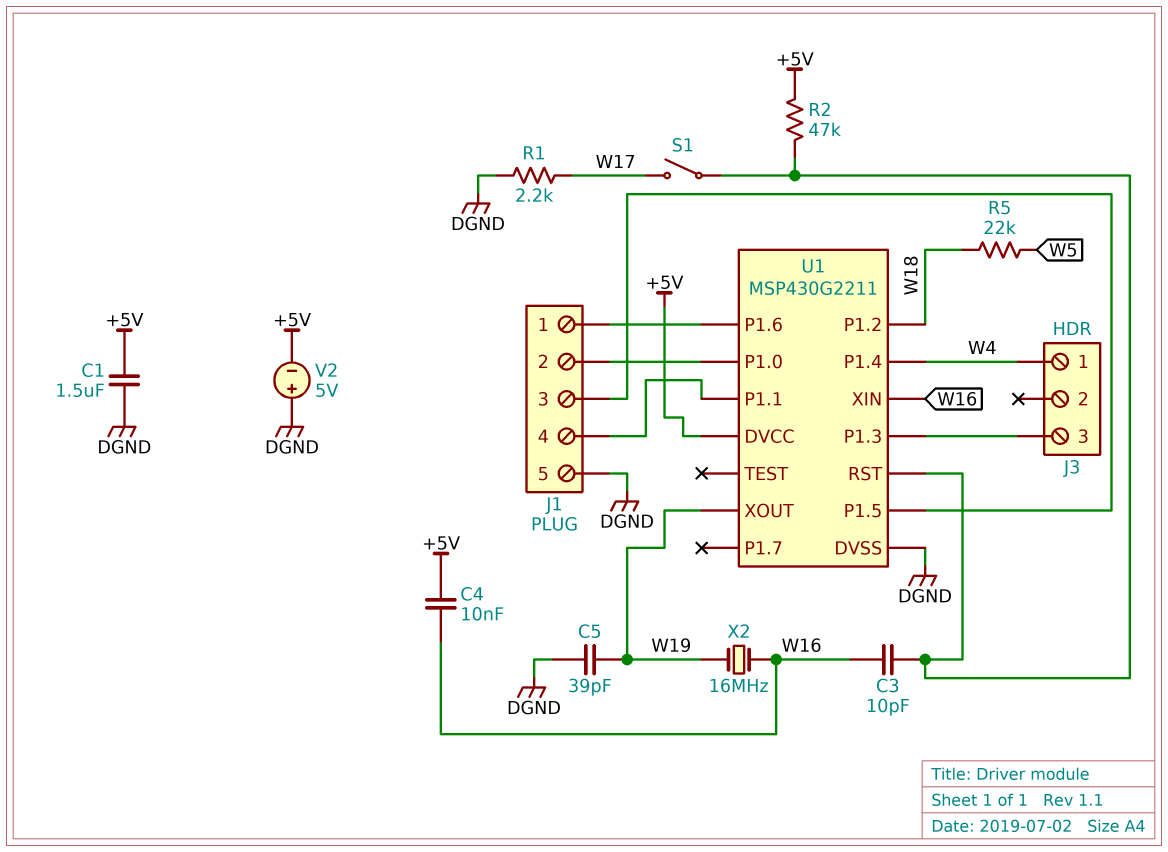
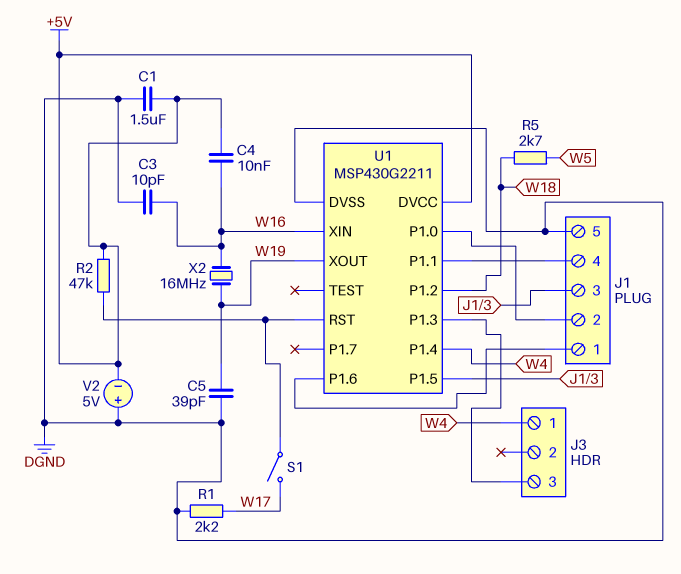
C3: 10pF (U1/RST, W16) -> 10pF (DGND, W16)
R5: 22k (W5, W18) -> 2.7k (W5, W18)

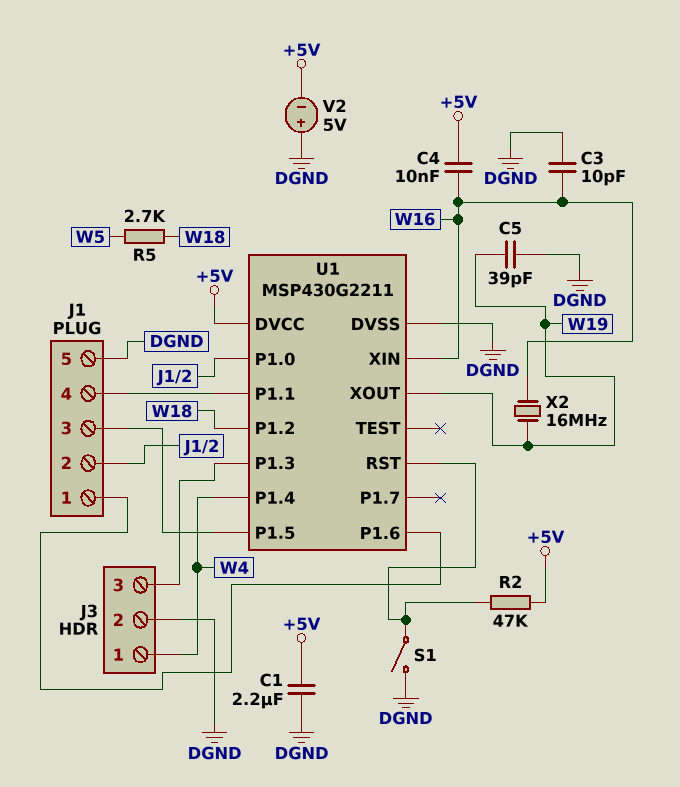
C1: 1.5uF (+5V, DGND) -> 2.2uF (+5V, DGND)
J3 pin 2: none -> DGND
R1: 2.2k (DGND, W17) -> none
S1: switch (U1/RST, W17) -> switch (DGND, U1/RST)

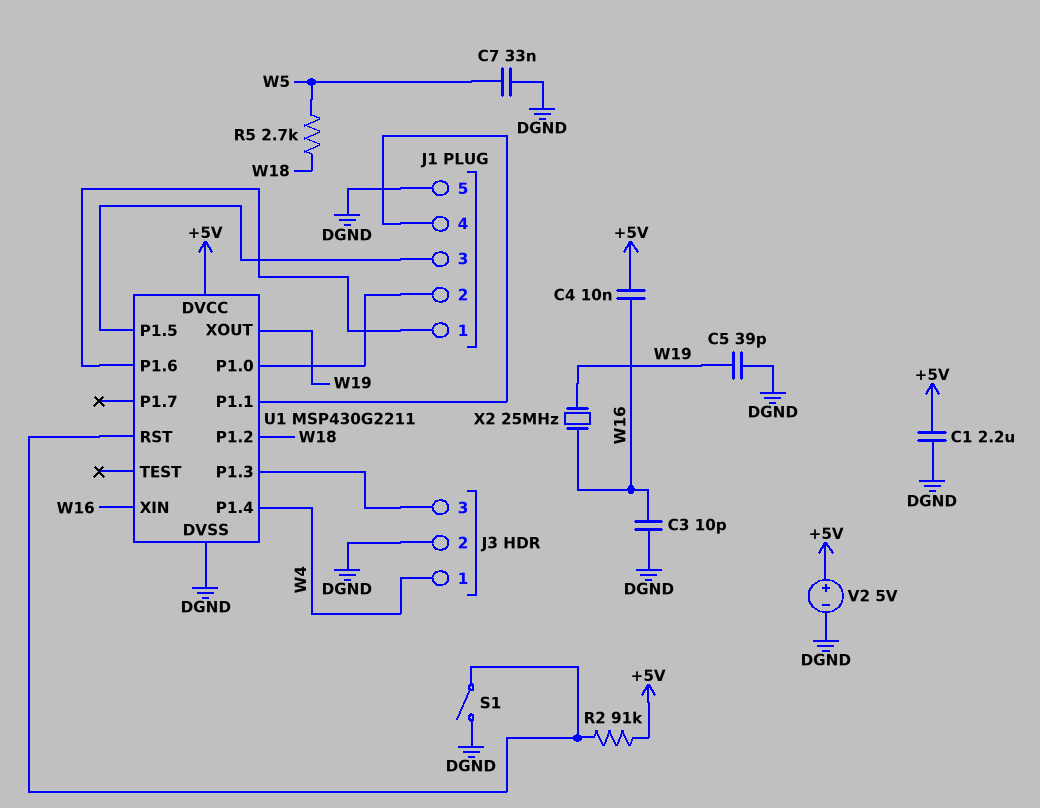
C7: none -> 33nF (DGND, W5)
R2: 47k (+5V, U1/RST) -> 91k (+5V, U1/RST)
V2: 5V (plus DGND, minus +5V) -> 5V (plus +5V, minus DGND)
X2: 16MHz (W16, W19) -> 25MHz (W16, W19)

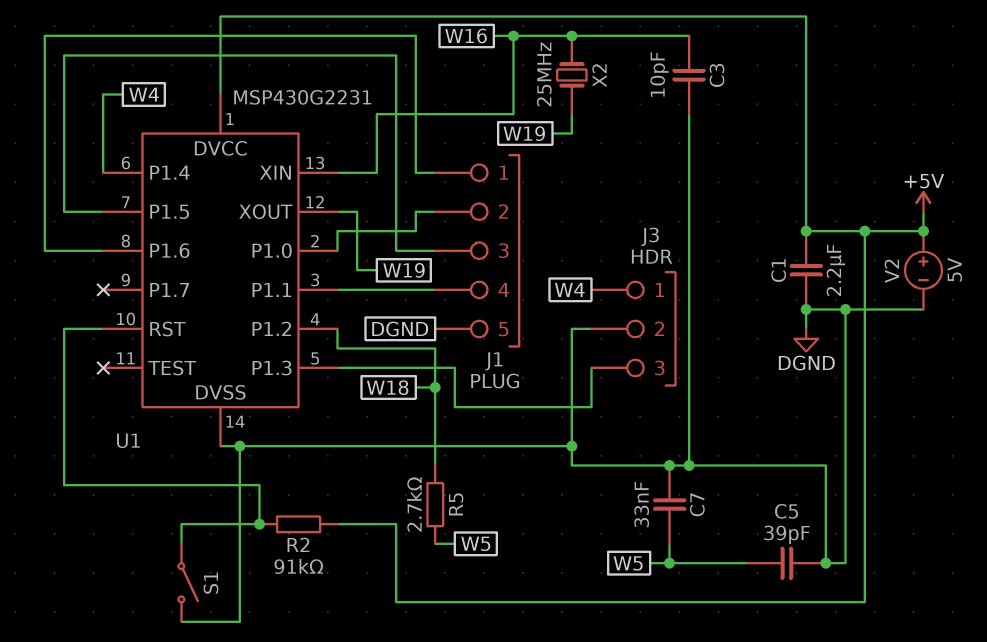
C4: 10nF (+5V, W16) -> none
C5: 39pF (DGND, W19) -> 39pF (DGND, W5)
U1: MSP430G2211 -> MSP430G2231

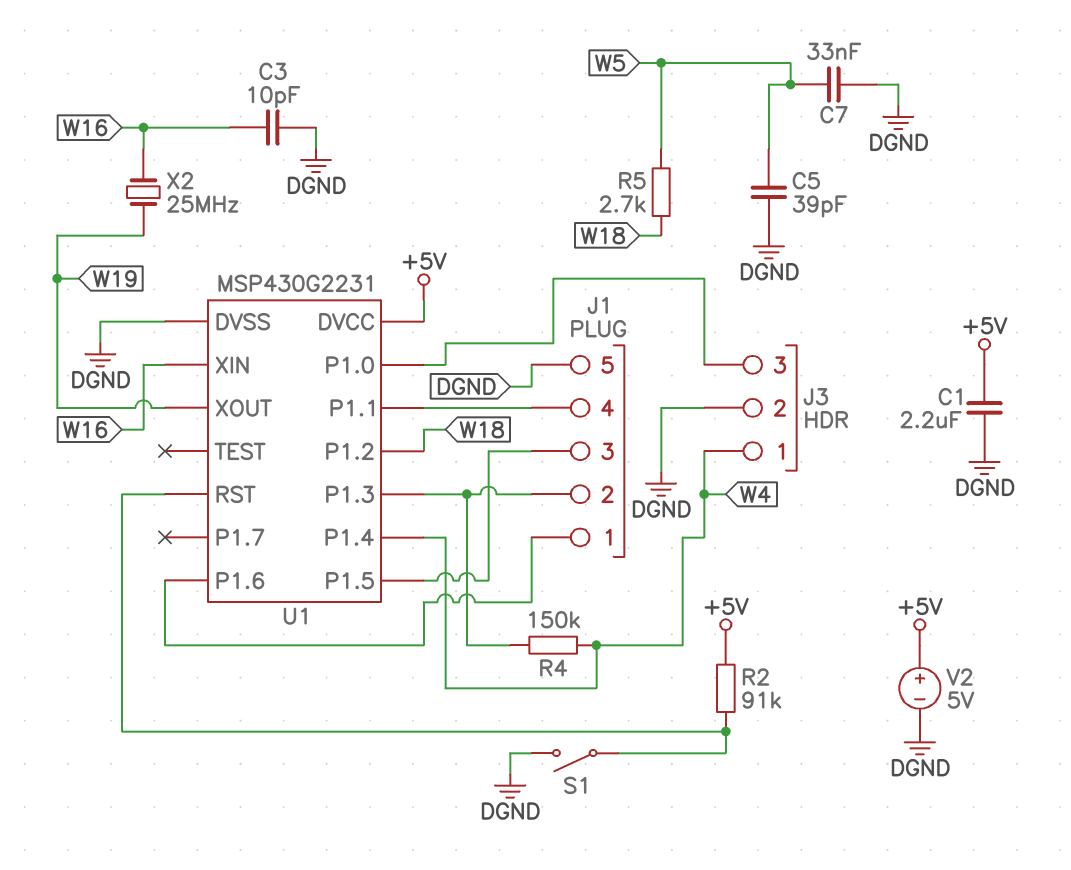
R4: none -> 150k (J1/2, W4)
U1 pin P1.0: J1/2 -> J3/3
U1 pin P1.3: J3/3 -> J1/2

